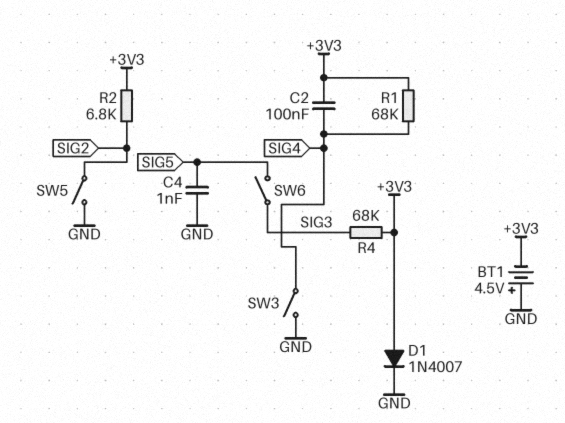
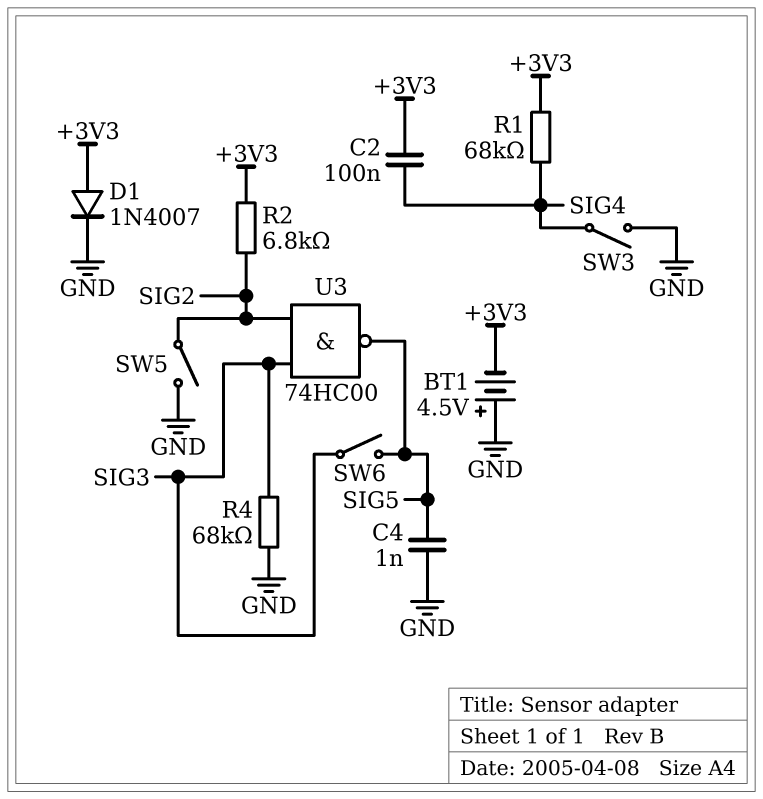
R4: 68k (+3V3, SIG3) -> 68k (GND, SIG3)
U3: none -> NAND 74HC00 (in SIG2, in SIG3, out SIG5)

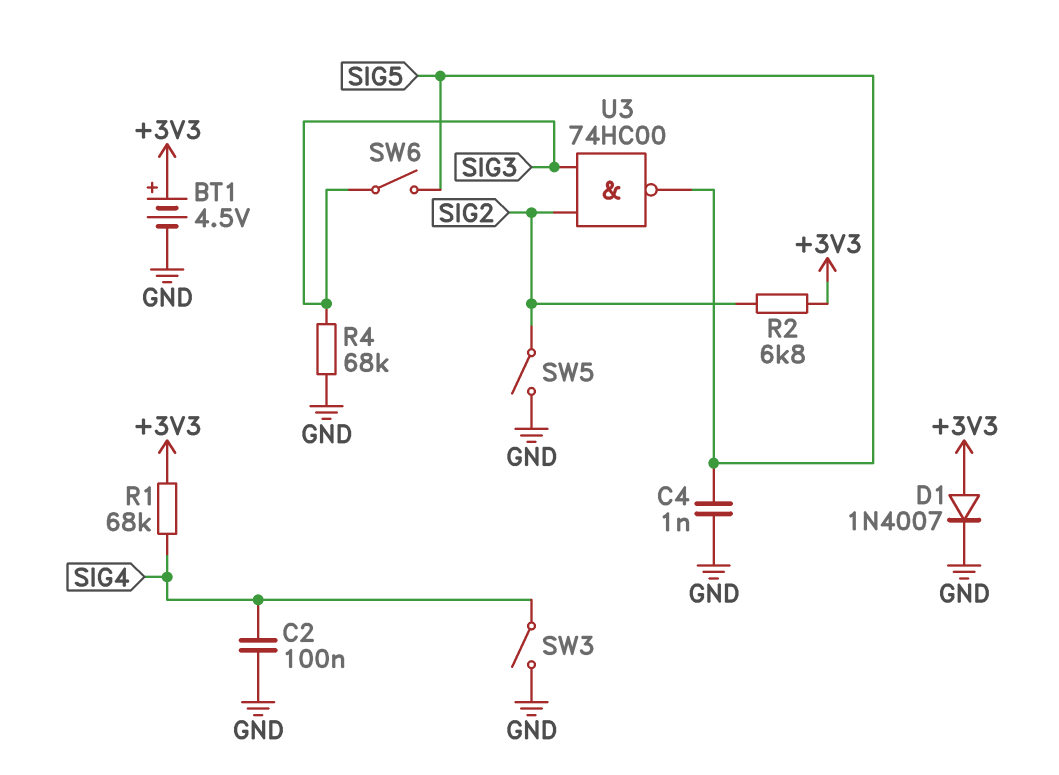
BT1: 4.5V (plus GND, minus +3V3) -> 4.5V (plus +3V3, minus GND)
C2: 100nF (+3V3, SIG4) -> 100nF (GND, SIG4)

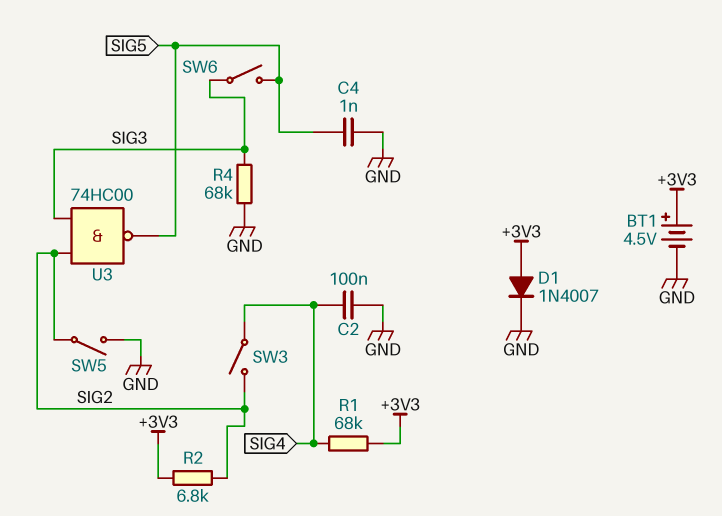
SW3: switch (GND, SIG4) -> switch (SIG2, SIG4)

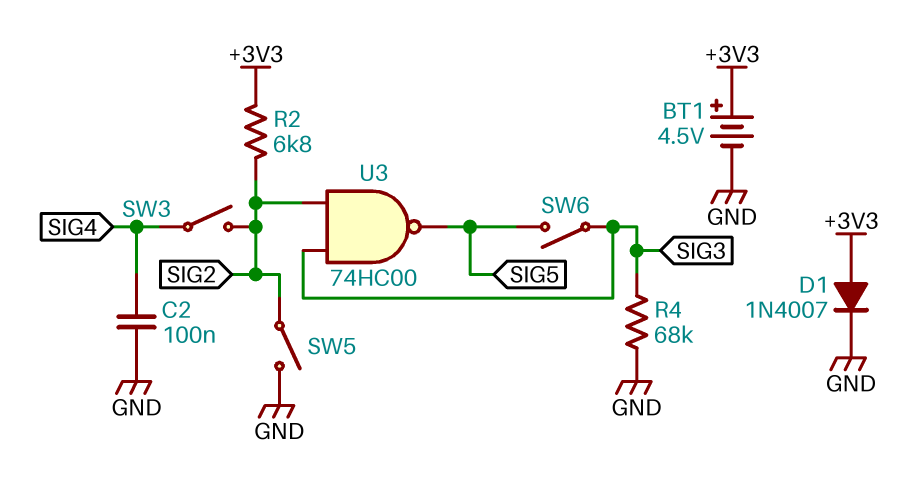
C4: 1nF (GND, SIG5) -> none
R1: 68k (+3V3, SIG4) -> none

